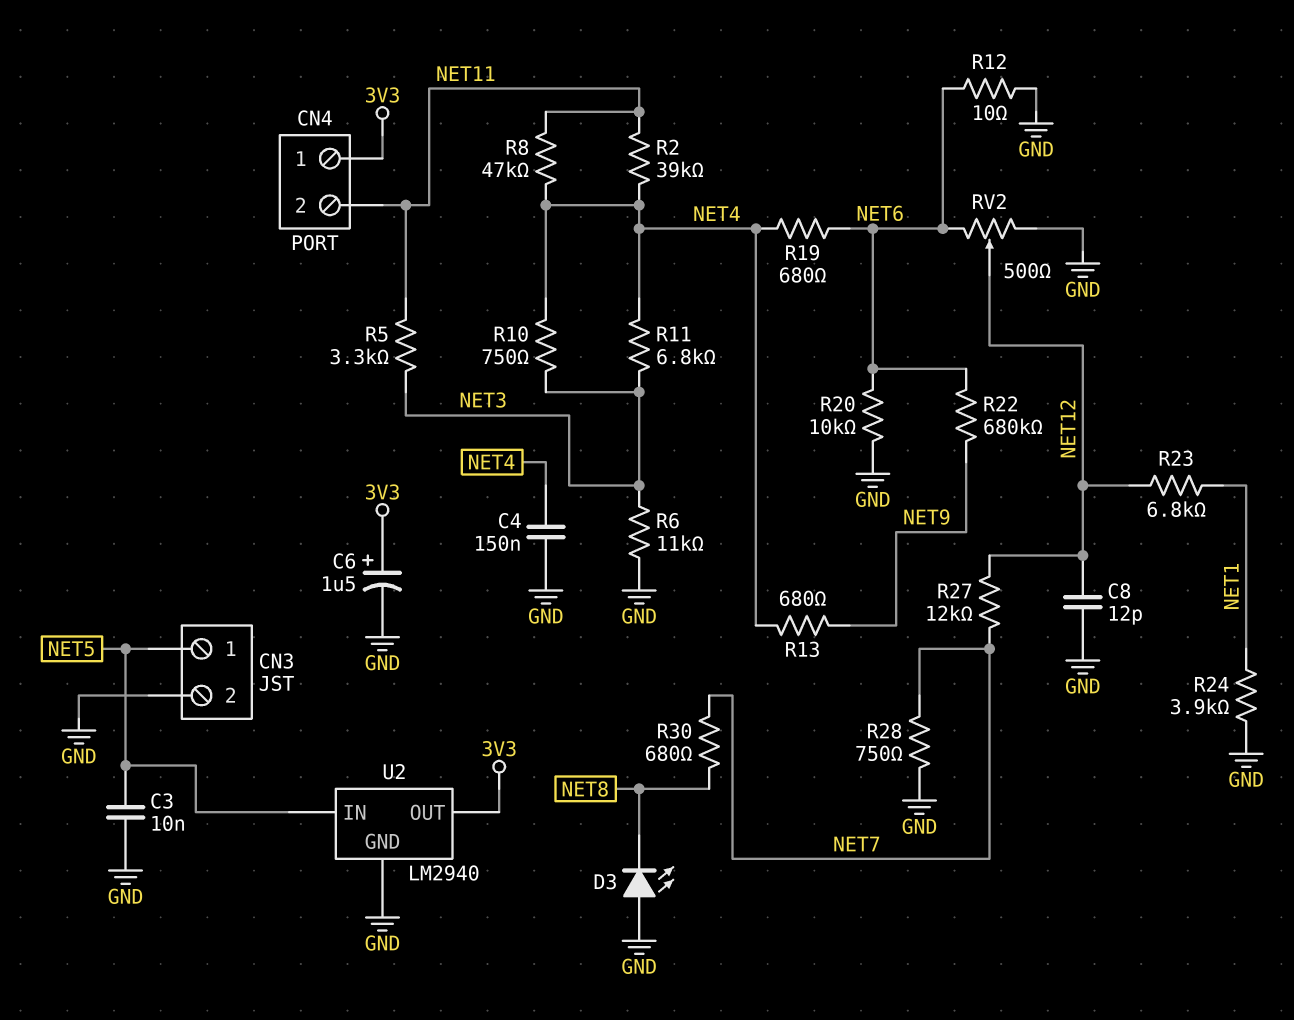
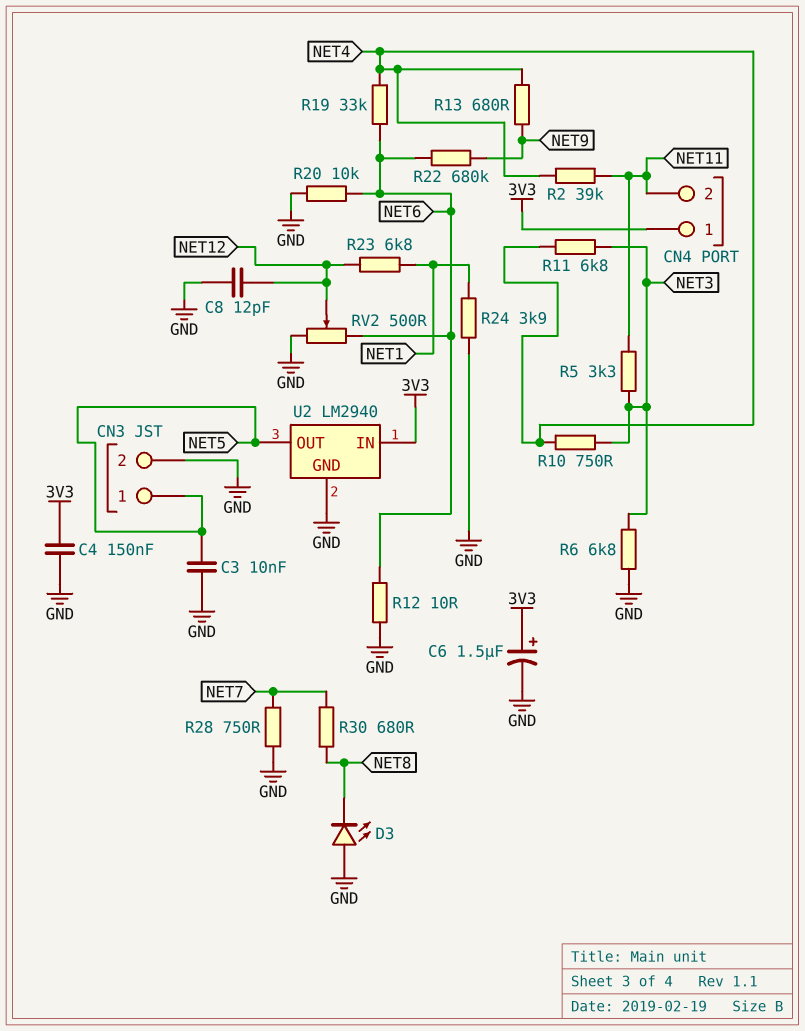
C4: 150nF (GND, NET4) -> 150nF (3V3, GND)
R6: 11k (GND, NET3) -> 6.8k (GND, NET3)
R8: 47k (NET4, NET11) -> none
R19: 680 (NET4, NET6) -> 33k (NET4, NET6)
R27: 12k (NET7, NET12) -> none
U2 pin IN: NET5 -> 3V3
U2 pin OUT: 3V3 -> NET5

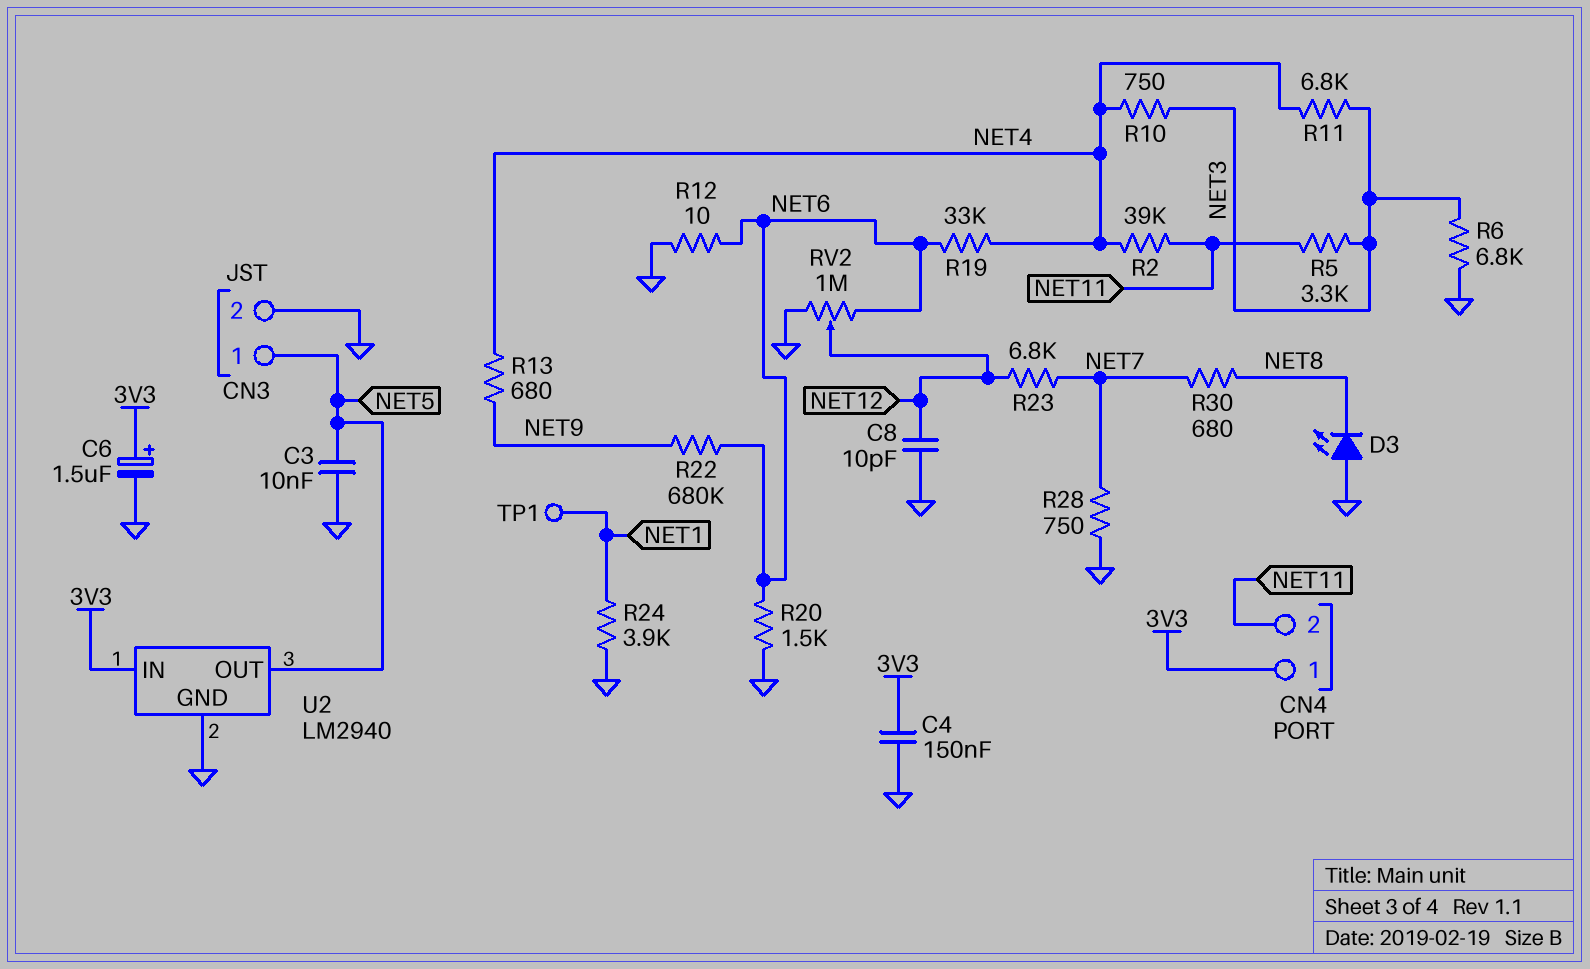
C8: 12pF (GND, NET12) -> 10pF (GND, NET12)
R20: 10k (GND, NET6) -> 1.5k (GND, NET6)
R23: 6.8k (NET1, NET12) -> 6.8k (NET7, NET12)
RV2: 500 (GND, NET6, wiper NET12) -> 1M (GND, NET6, wiper NET12)
TP1: none -> test point (NET1)

